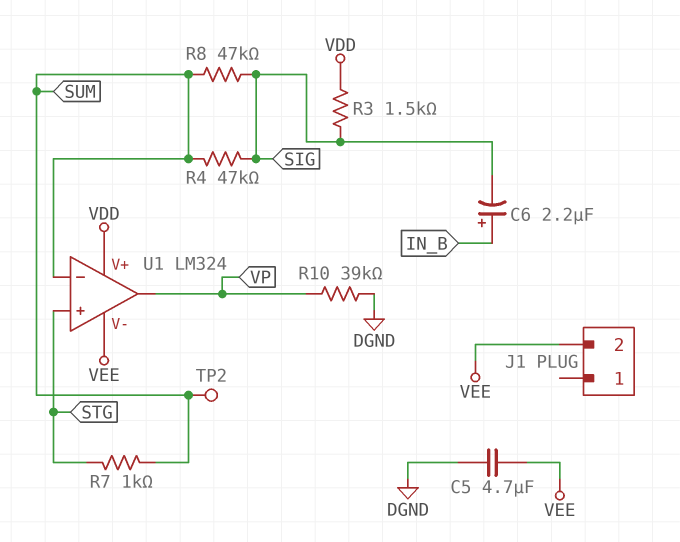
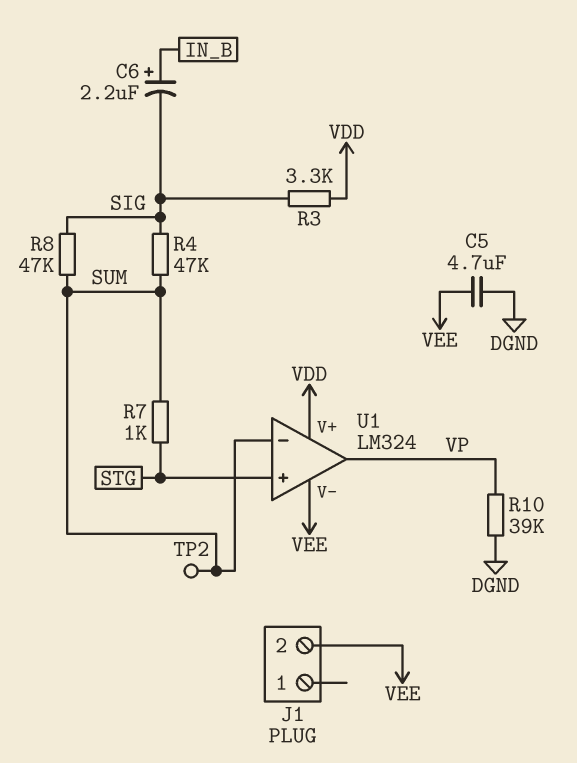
R3: 1.5k (SIG, VDD) -> 3.3k (SIG, VDD)

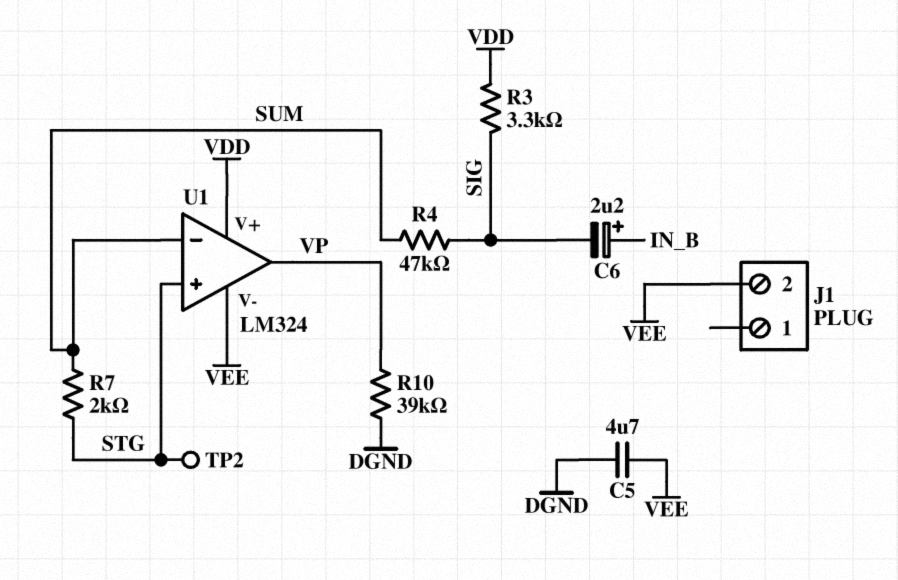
R7: 1k (STG, SUM) -> 2k (STG, SUM)
R8: 47k (SIG, SUM) -> none
TP2: test point (SUM) -> test point (STG)

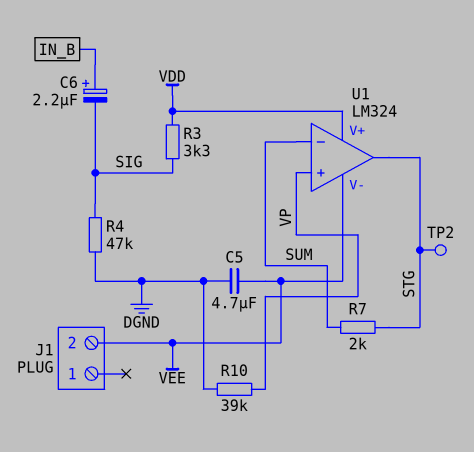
R4: 47k (SIG, SUM) -> 47k (DGND, SIG)
U1 pin in+: STG -> VP
U1 pin out: VP -> STG

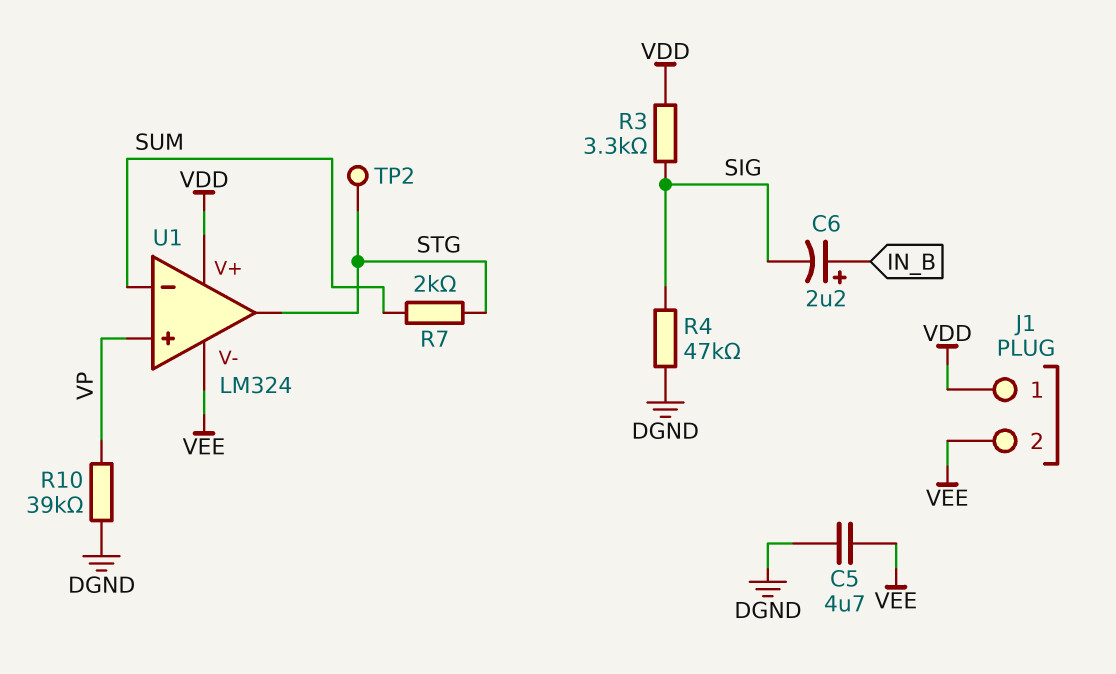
J1 pin 1: none -> VDD

